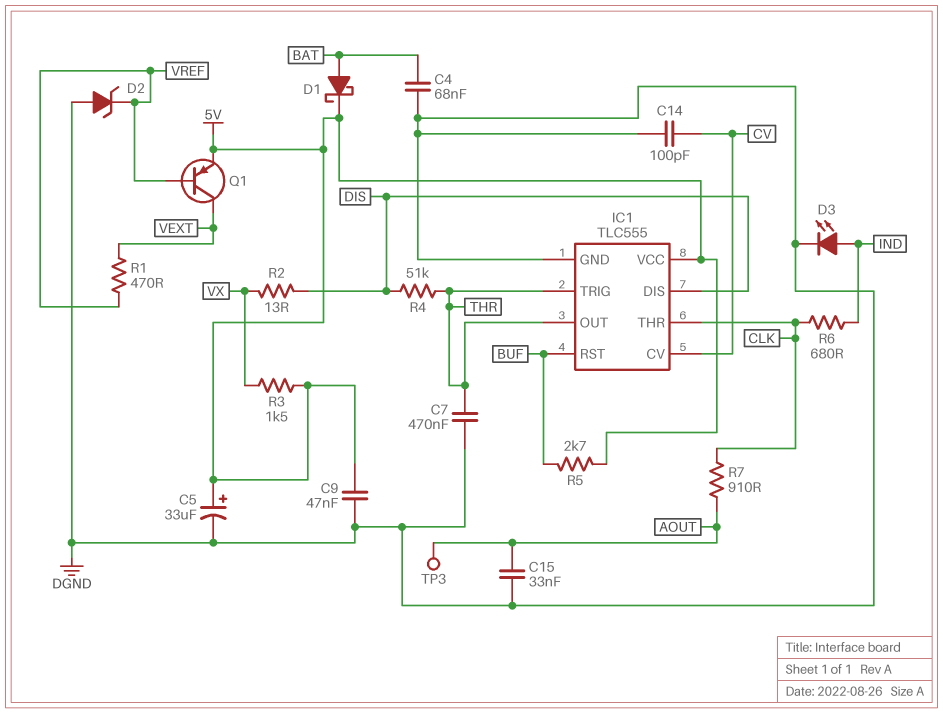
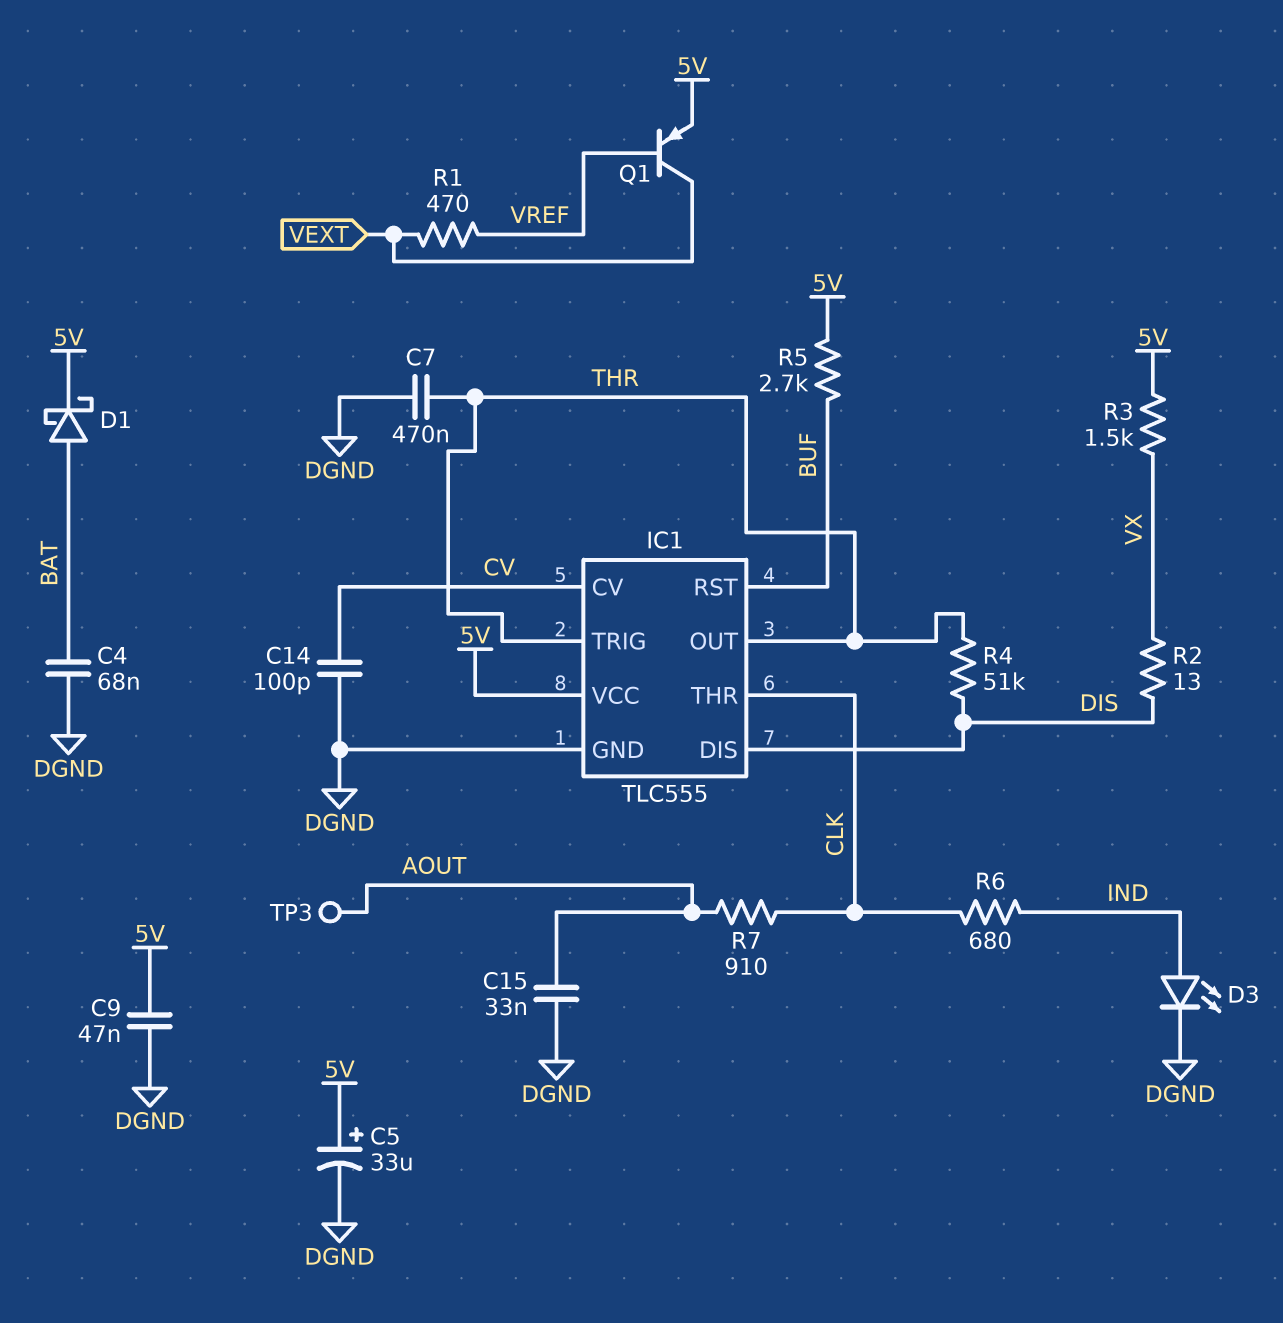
D2: zener (A DGND, K VREF) -> none

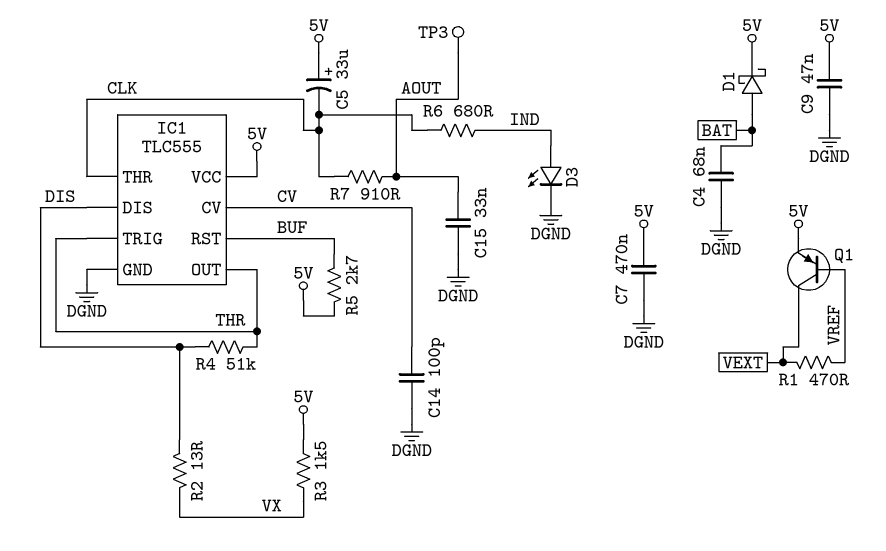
C5: 33uF (plus 5V, minus DGND) -> 33uF (plus 5V, minus CLK)
C7: 470nF (DGND, THR) -> 470nF (5V, DGND)

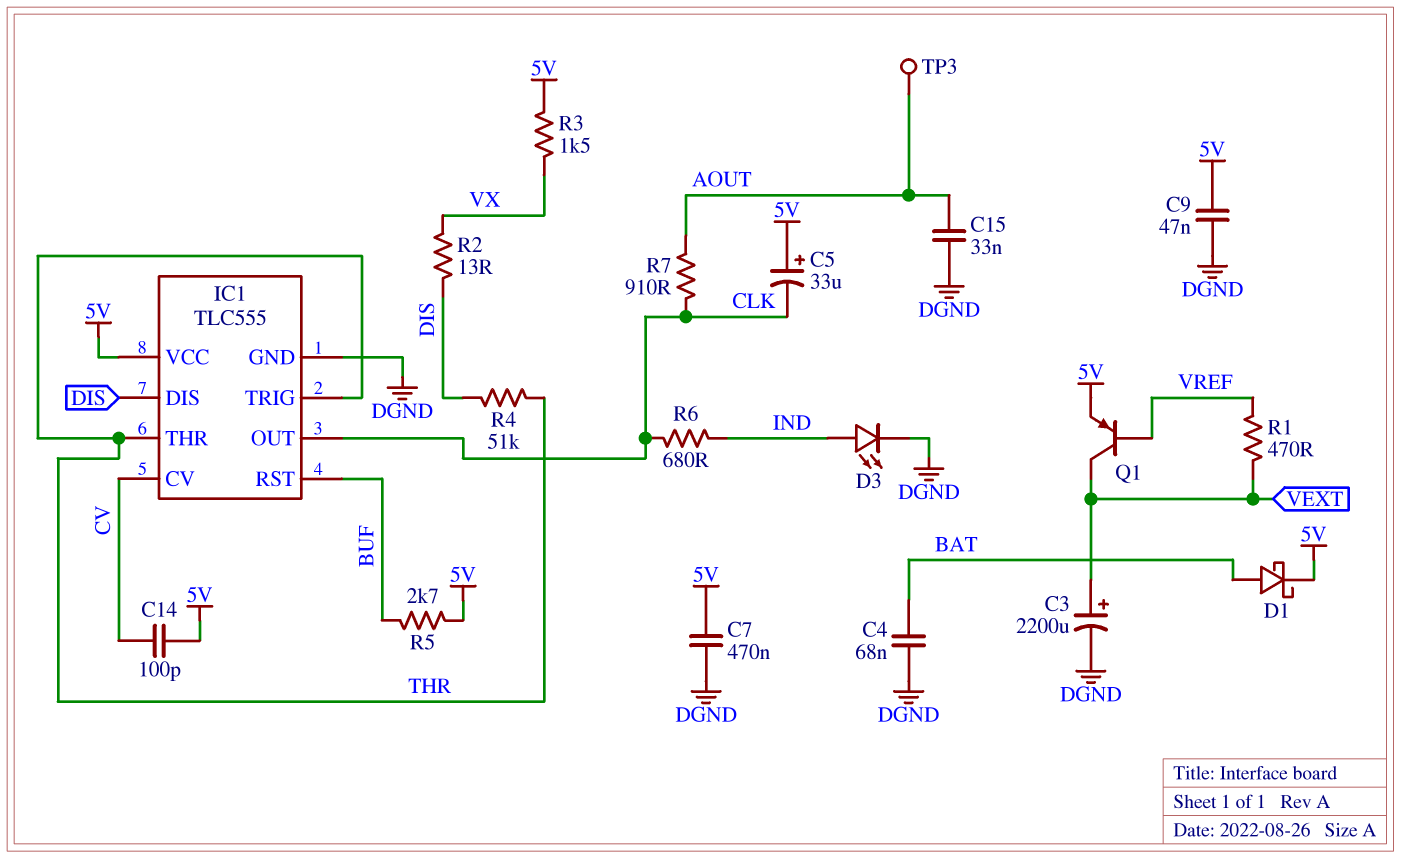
C3: none -> 2200uF (plus VEXT, minus DGND)
C14: 100pF (CV, DGND) -> 100pF (5V, CV)
IC1 pin OUT: THR -> CLK
IC1 pin THR: CLK -> THR

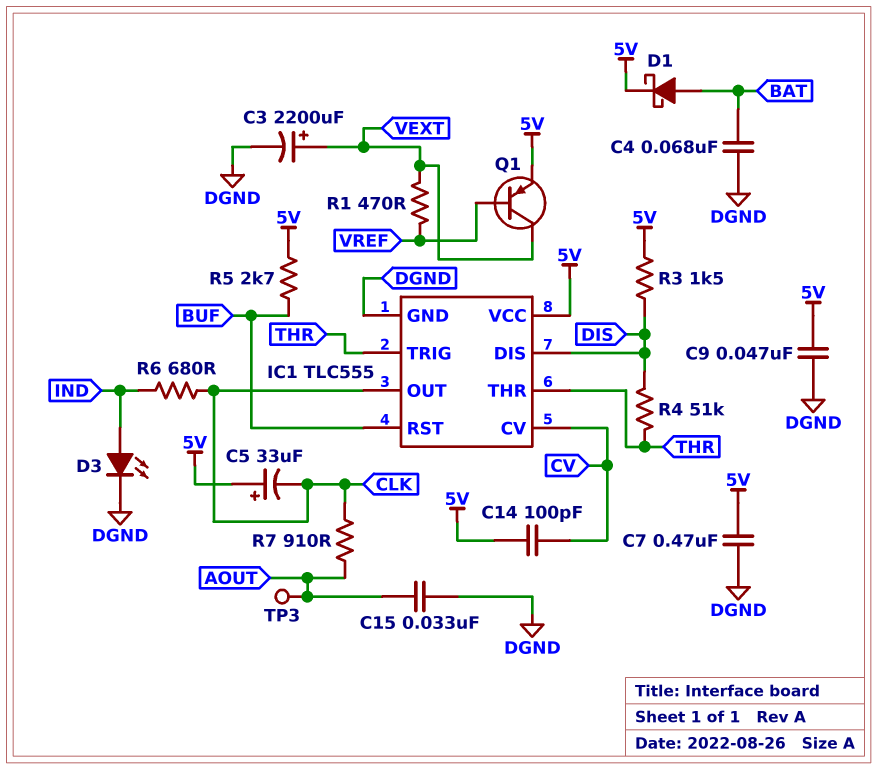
R2: 13 (DIS, VX) -> none
R3: 1.5k (5V, VX) -> 1.5k (5V, DIS)

